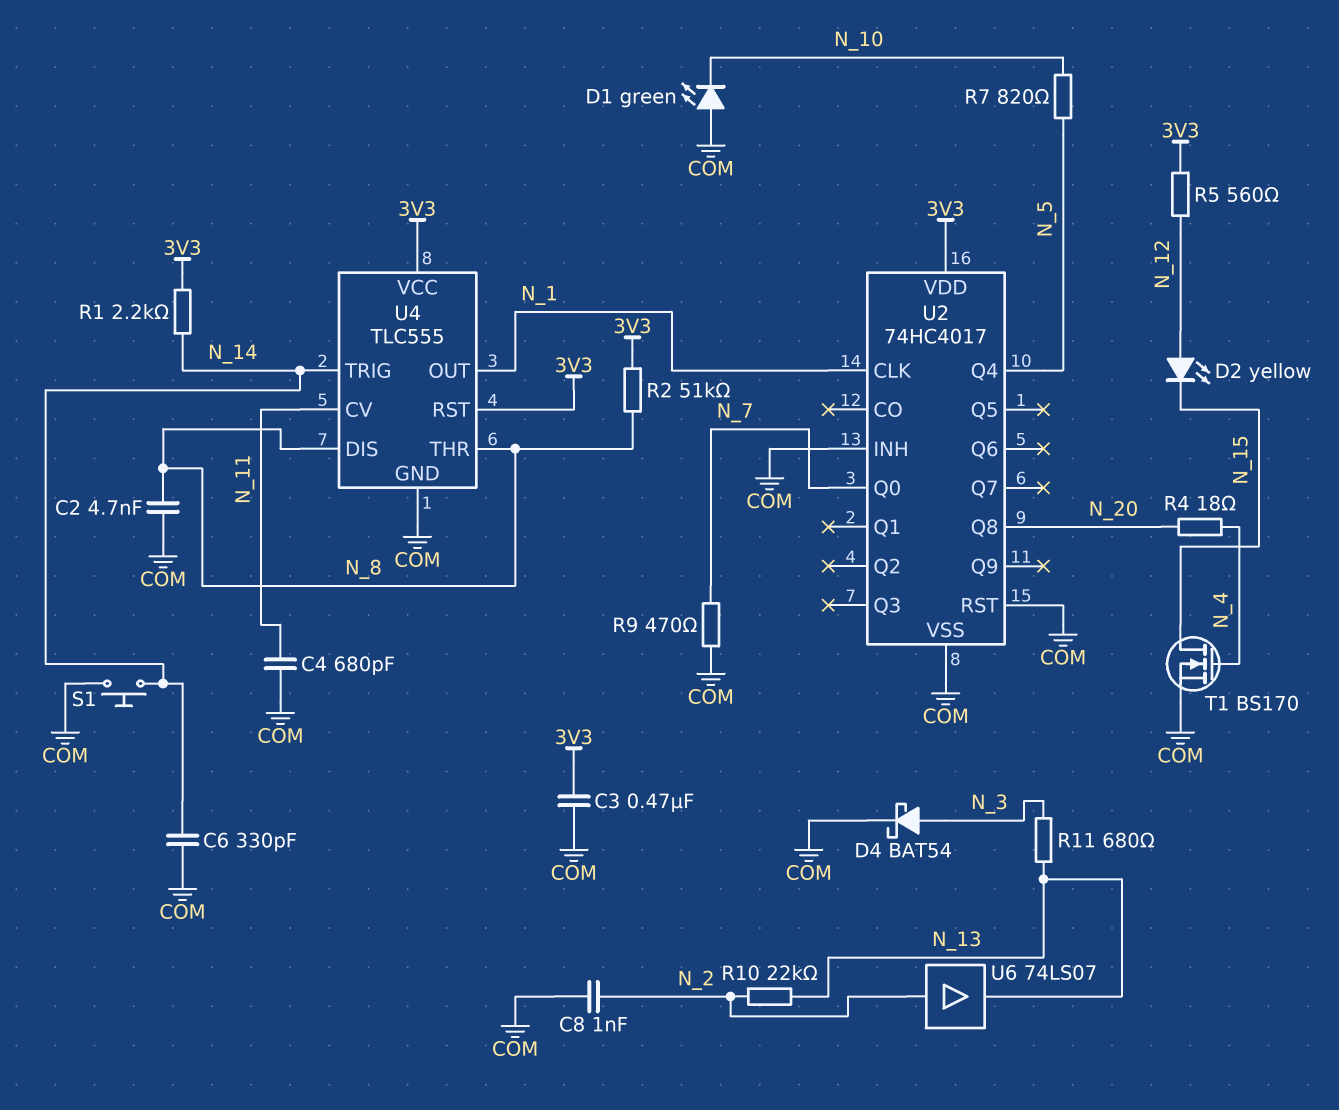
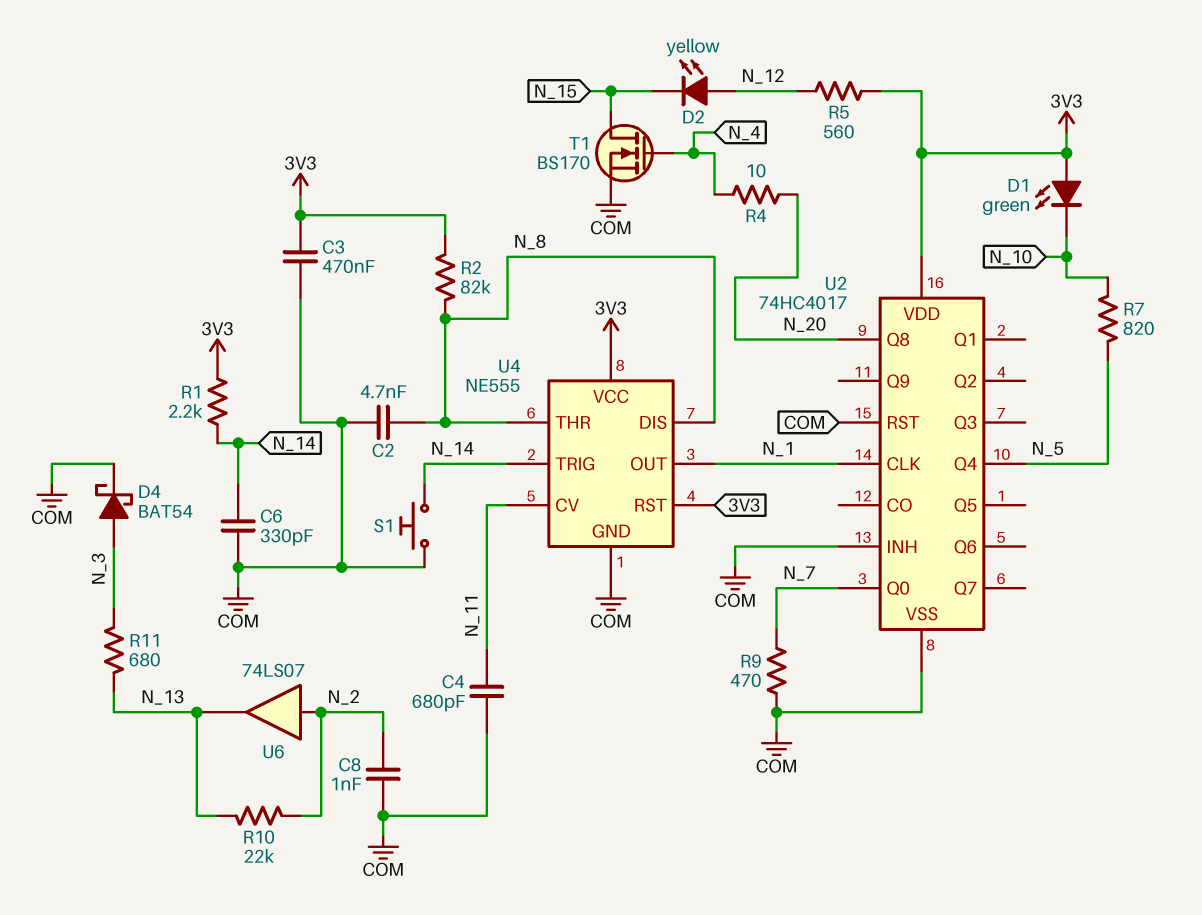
D1: LED green (A COM, K N_10) -> LED green (A 3V3, K N_10)
R2: 51k (3V3, N_8) -> 82k (3V3, N_8)
R4: 18 (N_4, N_20) -> 10 (N_4, N_20)
U4: TLC555 -> NE555

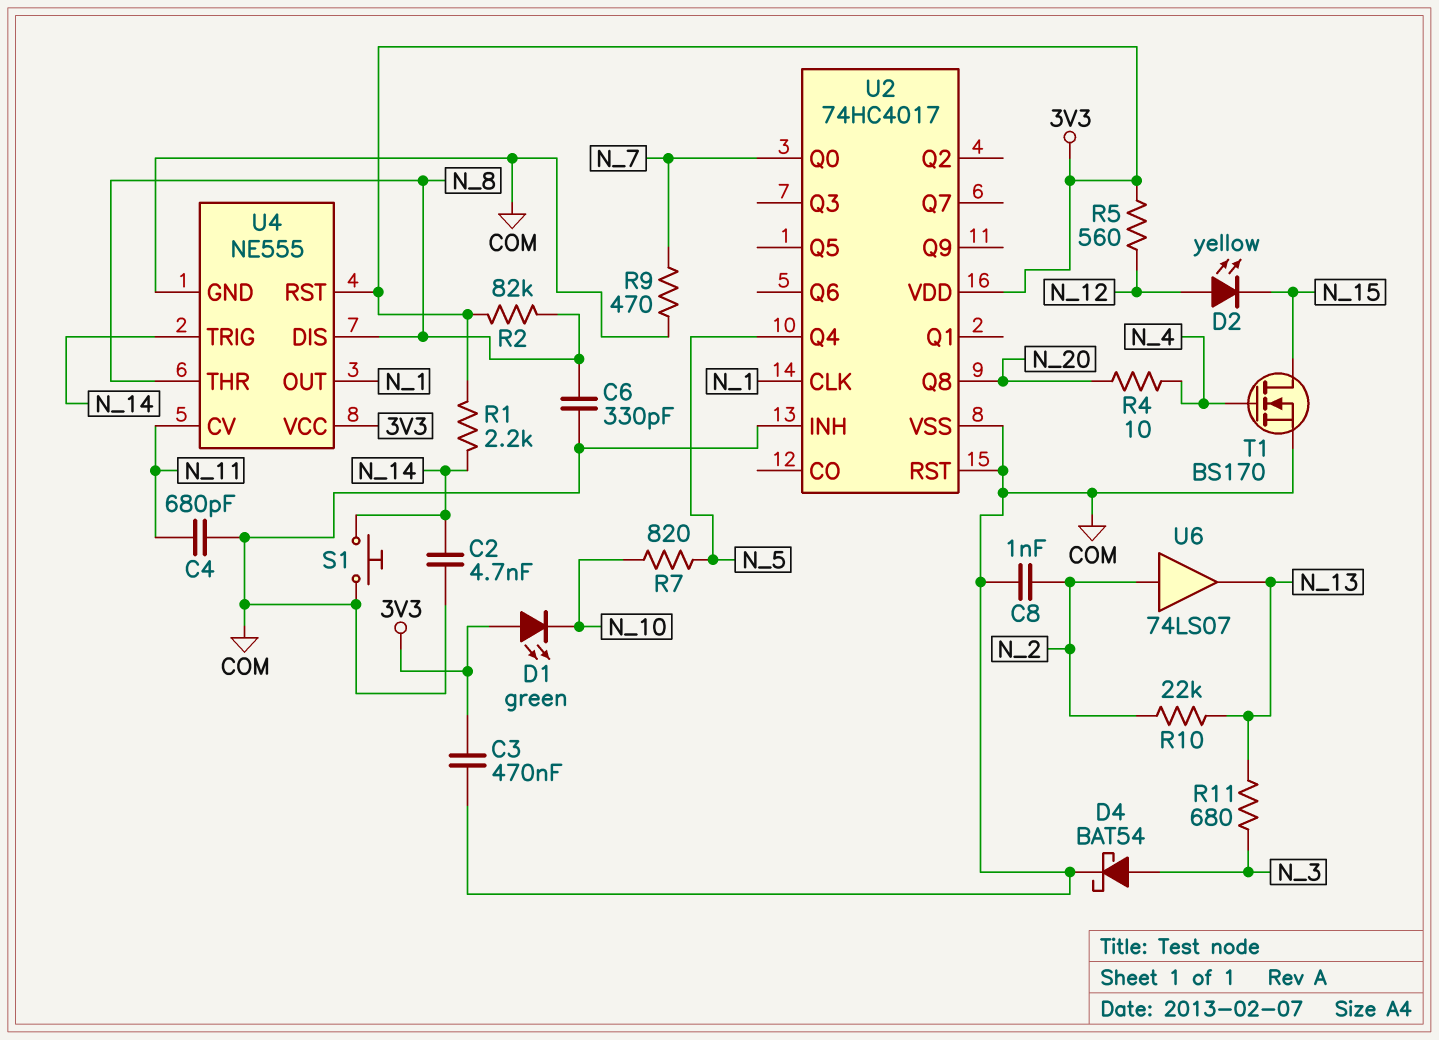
C2: 4.7nF (COM, N_8) -> 4.7nF (COM, N_14)
C6: 330pF (COM, N_14) -> 330pF (COM, N_8)

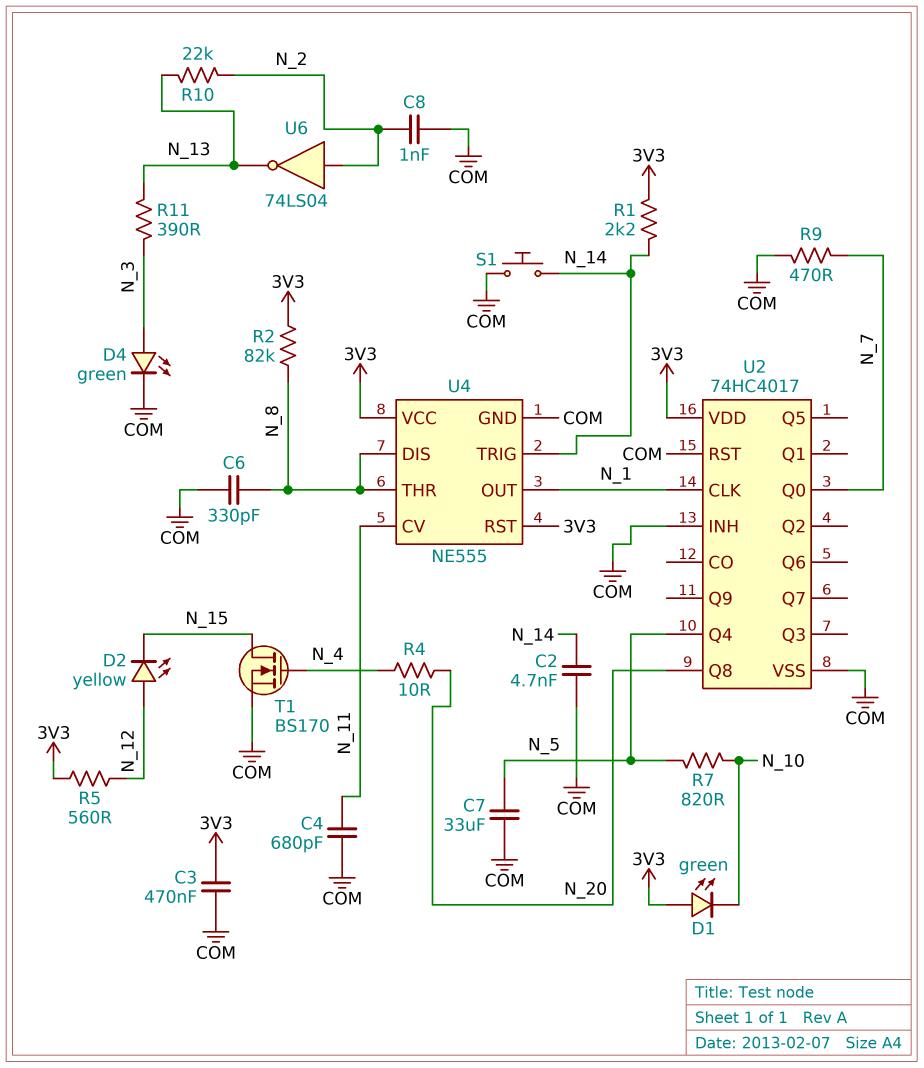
C7: none -> 33uF (COM, N_5)
D4: schottky BAT54 (A N_3, K COM) -> LED green (A N_3, K COM)
R11: 680 (N_3, N_13) -> 390 (N_3, N_13)
U6: buffer 74LS07 (in N_2, out N_13) -> NOT 74LS04 (in N_2, out N_13)

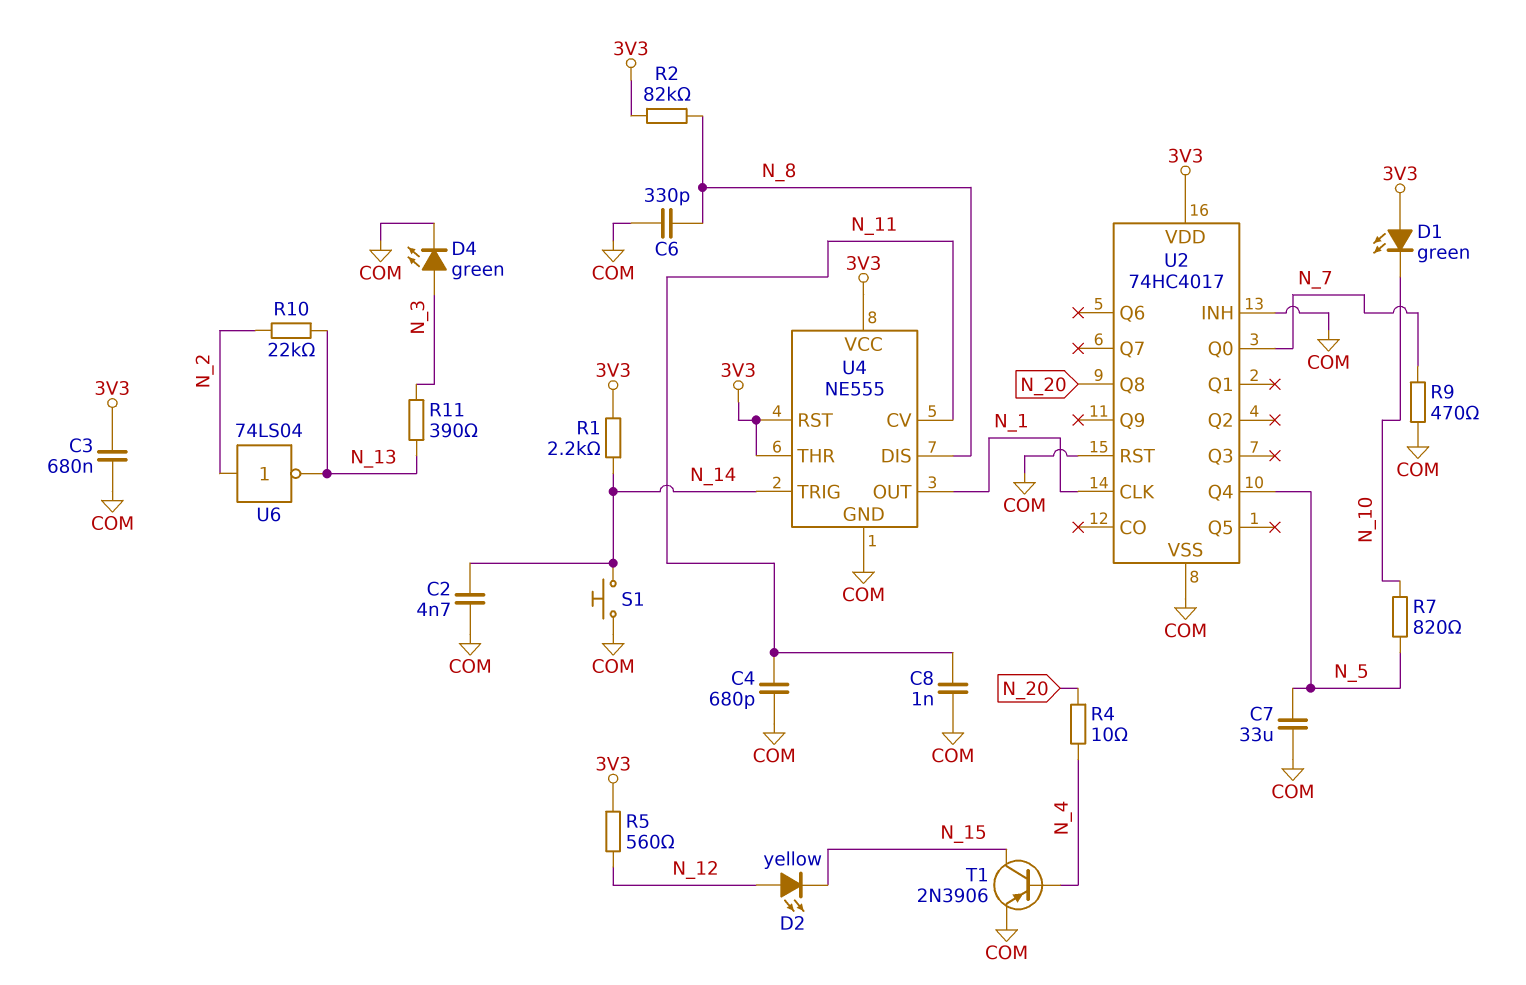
C3: 470nF (3V3, COM) -> 680nF (3V3, COM)
C8: 1nF (COM, N_2) -> 1nF (COM, N_11)
T1: NMOS BS170 (G N_4, D N_15, S COM) -> PNP 2N3906 (B N_4, C N_15, E COM)
U4 pin THR: N_8 -> 3V3

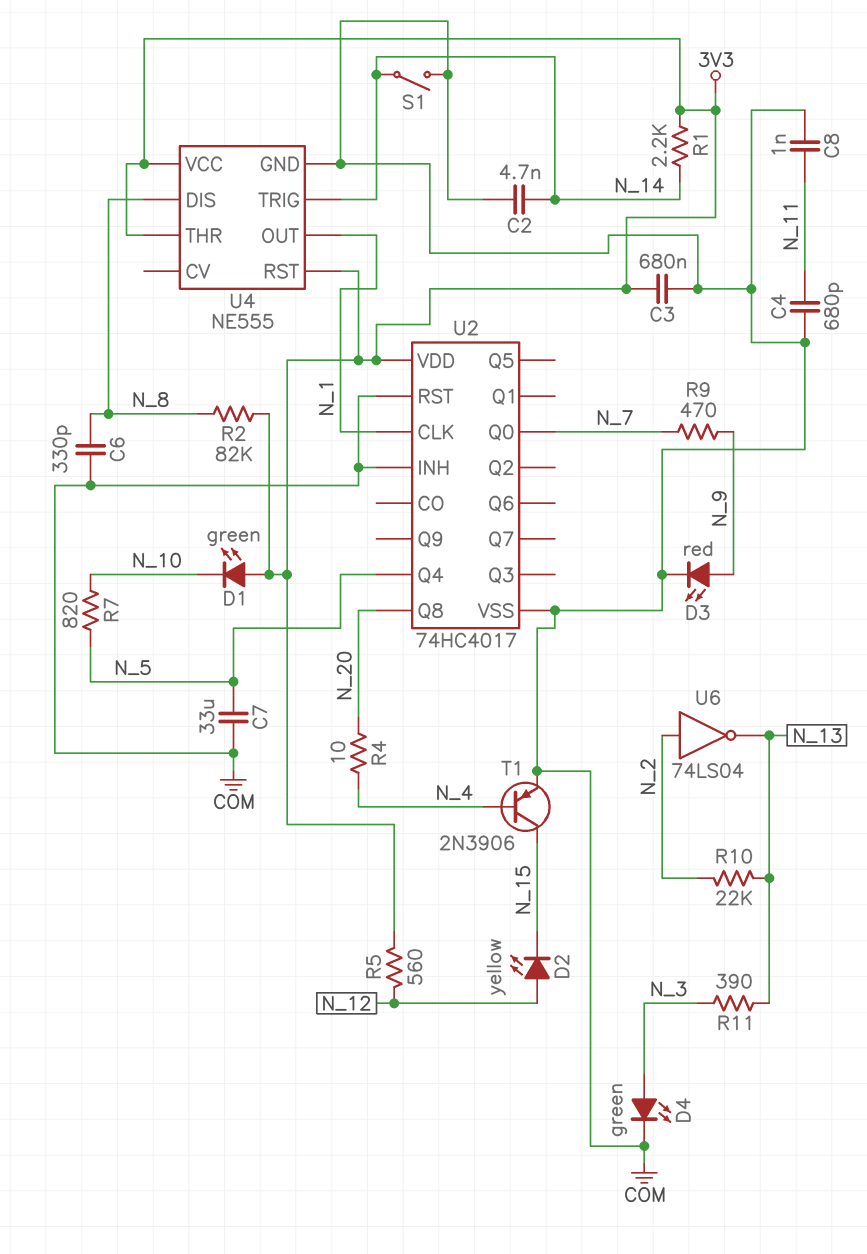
D3: none -> LED red (A N_9, K COM)
R9: 470 (COM, N_7) -> 470 (N_7, N_9)
S1: button (COM, N_14) -> switch (COM, N_14)
U4 pin CV: N_11 -> none

